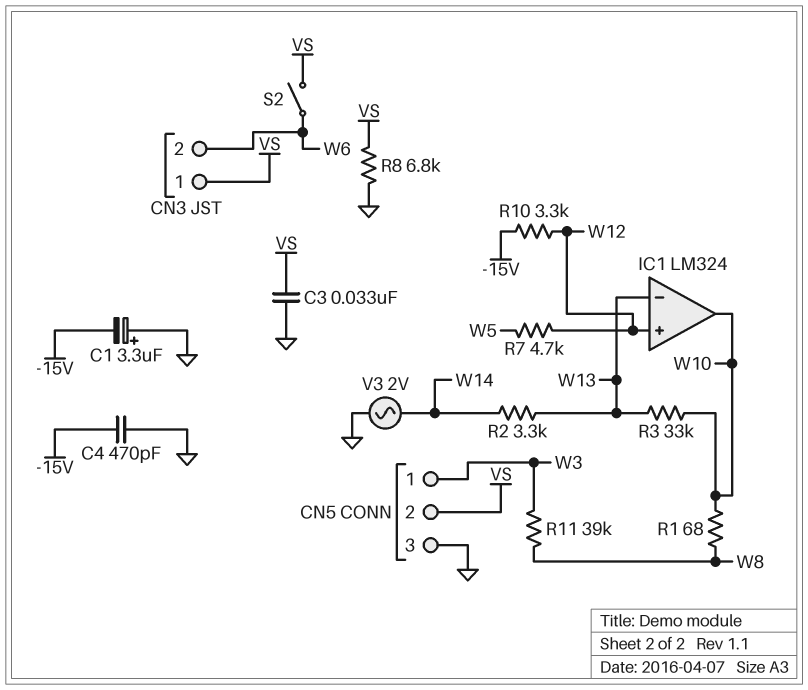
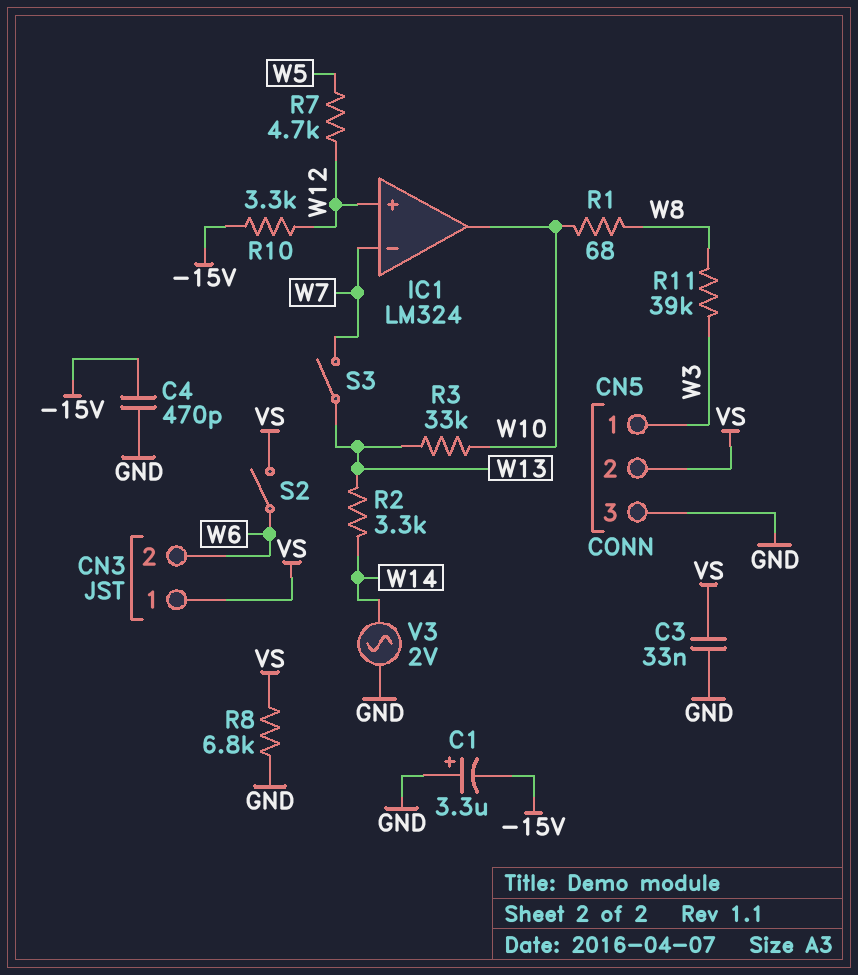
IC1 pin in-: W13 -> W7
S3: none -> switch (W7, W13)

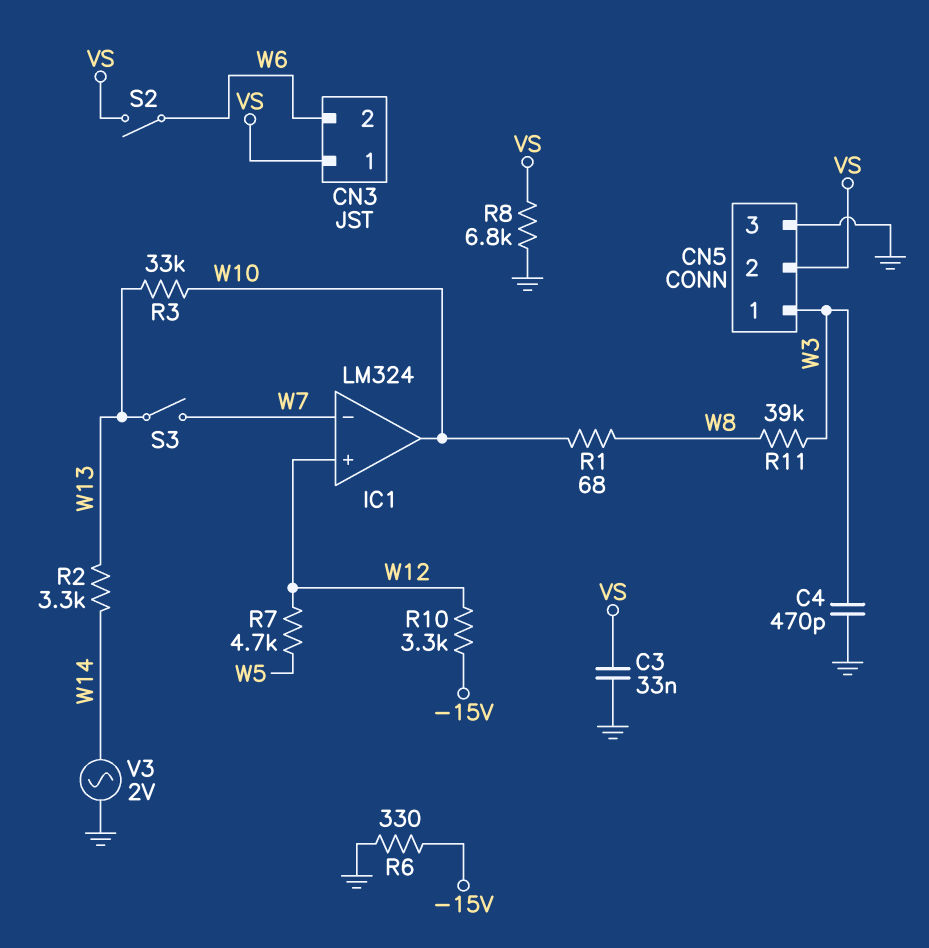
C1: 3.3uF (plus GND, minus -15V) -> none
C4: 470pF (-15V, GND) -> 470pF (GND, W3)
R6: none -> 330 (-15V, GND)

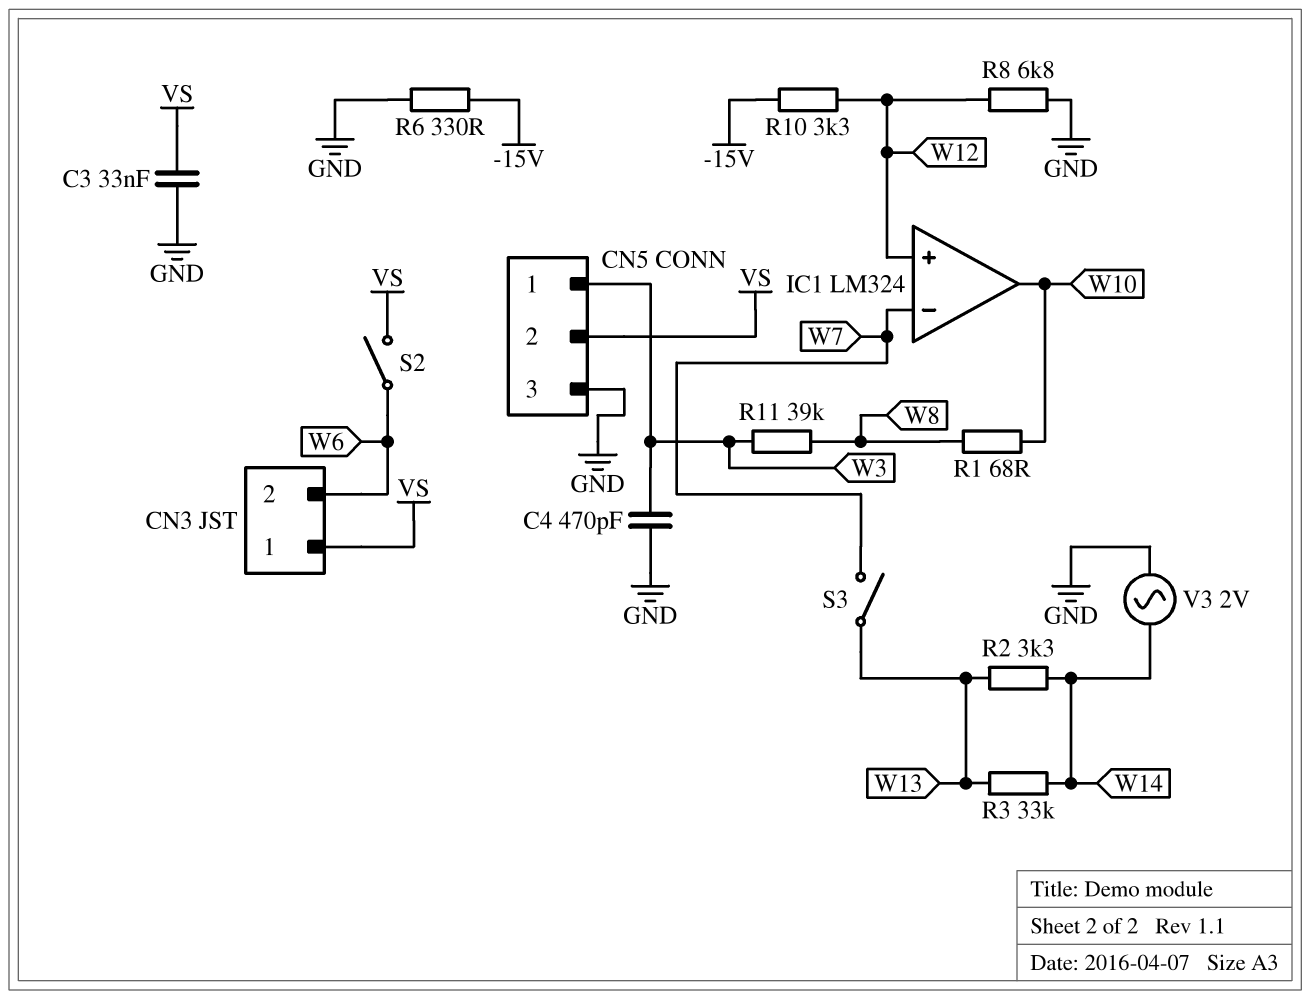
R3: 33k (W10, W13) -> 33k (W13, W14)
R7: 4.7k (W5, W12) -> none
R8: 6.8k (GND, VS) -> 6.8k (GND, W12)

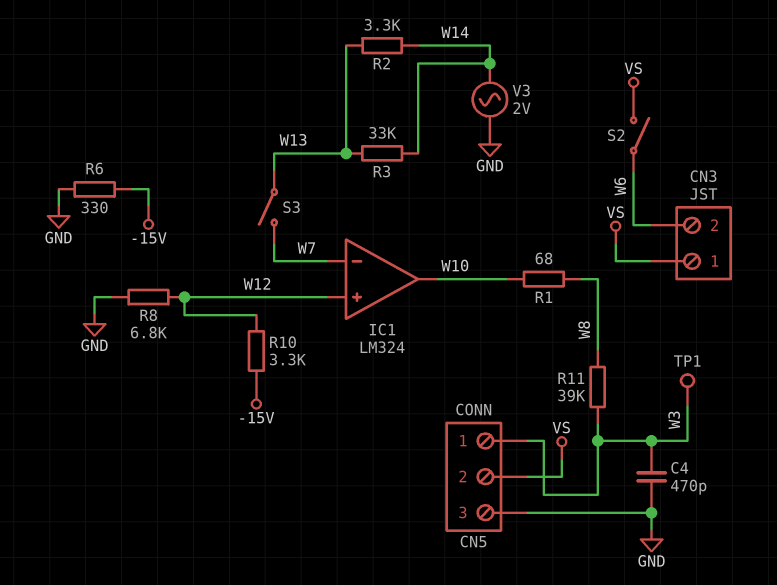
C3: 33nF (GND, VS) -> none
TP1: none -> test point (W3)

